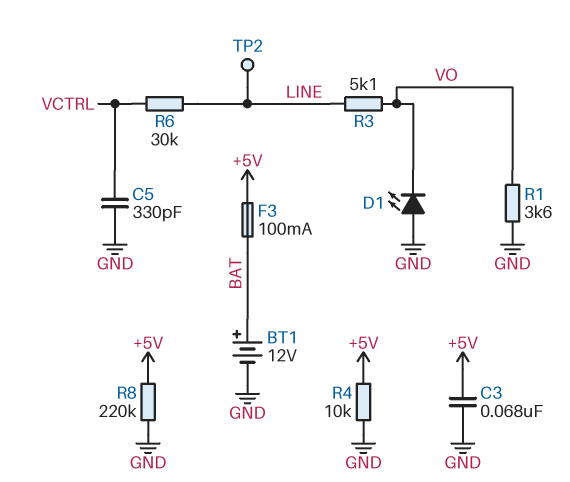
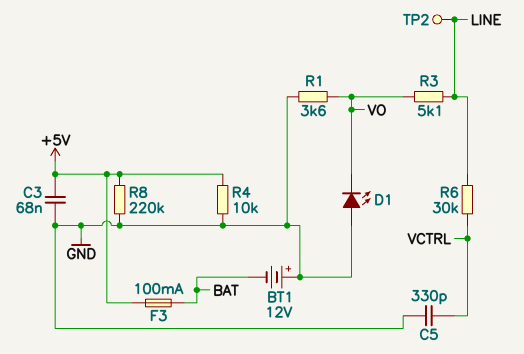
BT1: 12V (plus BAT, minus GND) -> 12V (plus GND, minus BAT)

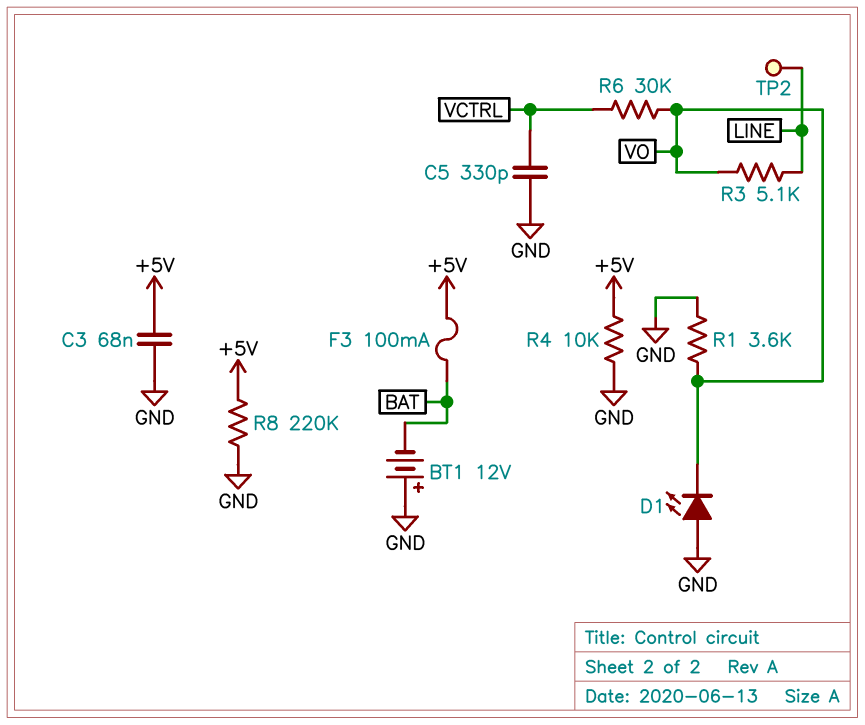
R6: 30k (LINE, VCTRL) -> 30k (VCTRL, VO)

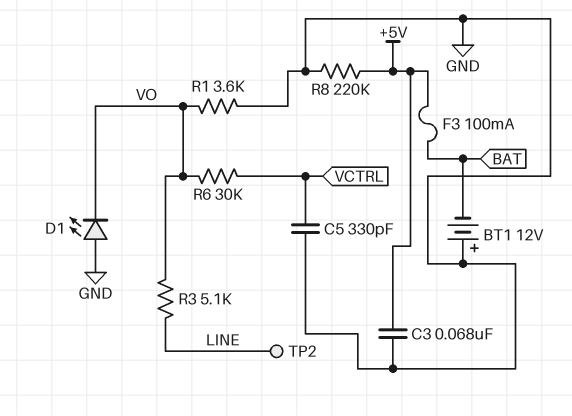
R4: 10k (+5V, GND) -> none

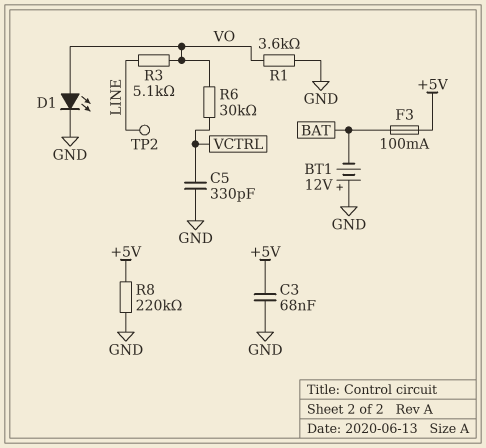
D1: LED (A GND, K VO) -> LED (A VO, K GND)

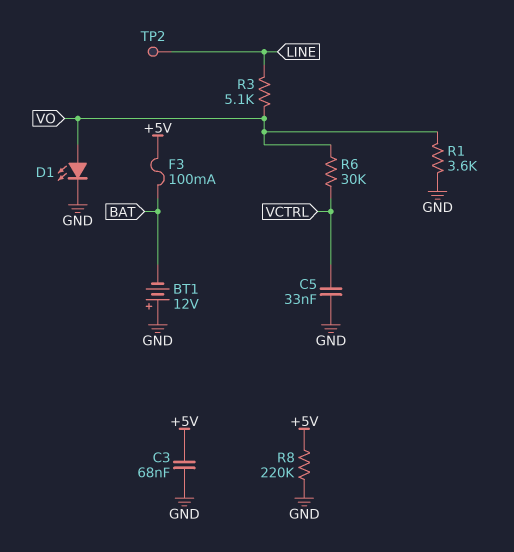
C5: 330pF (GND, VCTRL) -> 33nF (GND, VCTRL)

